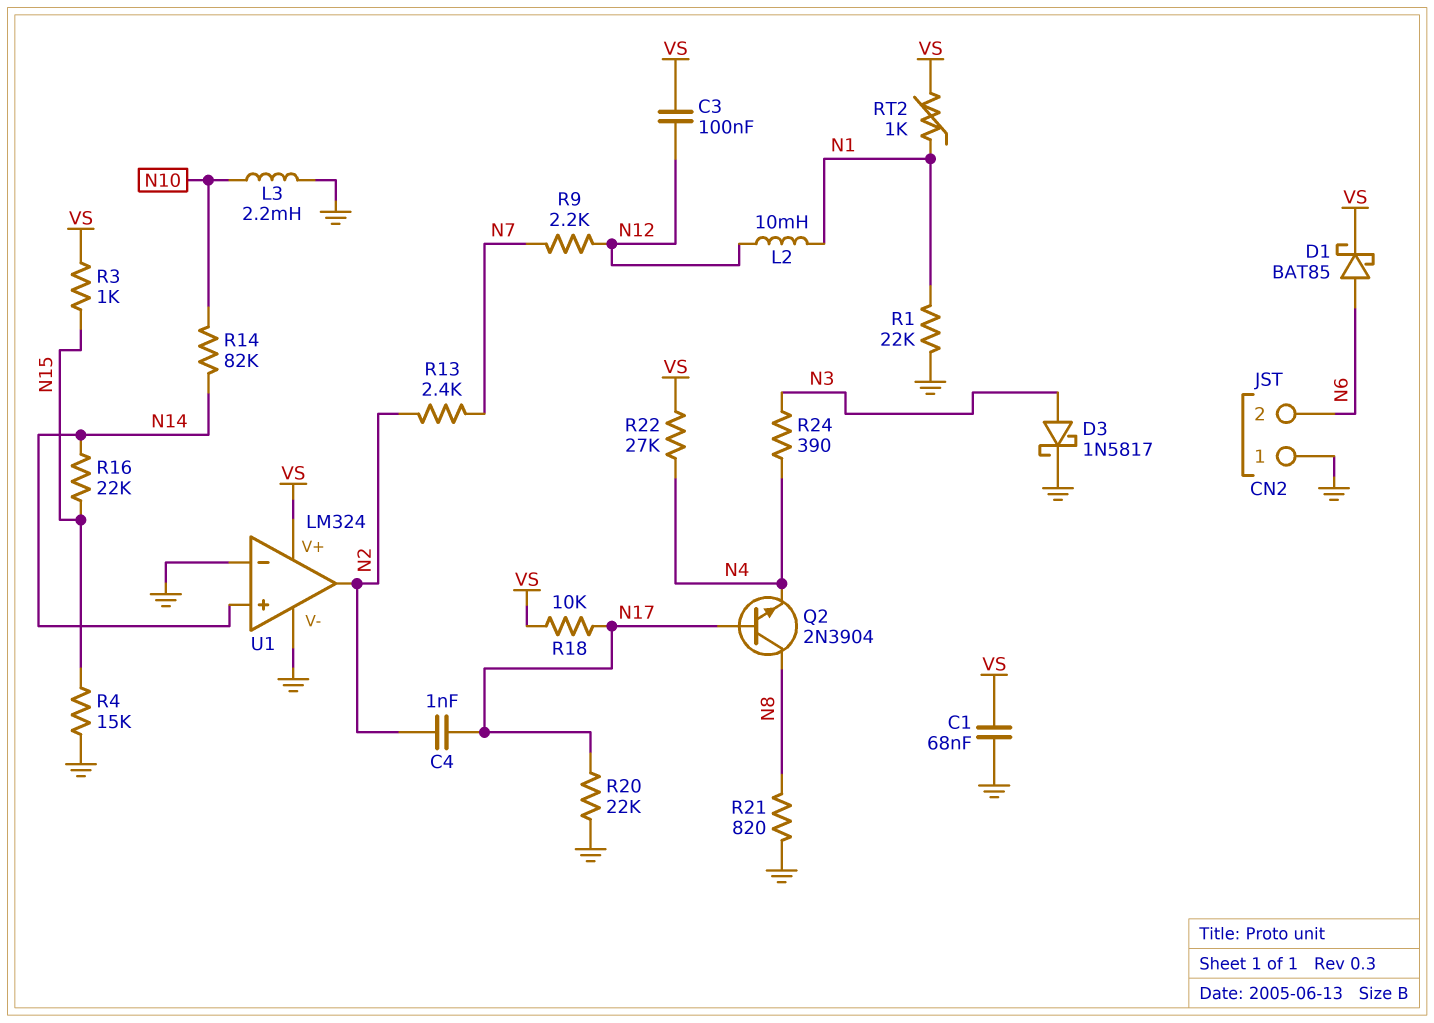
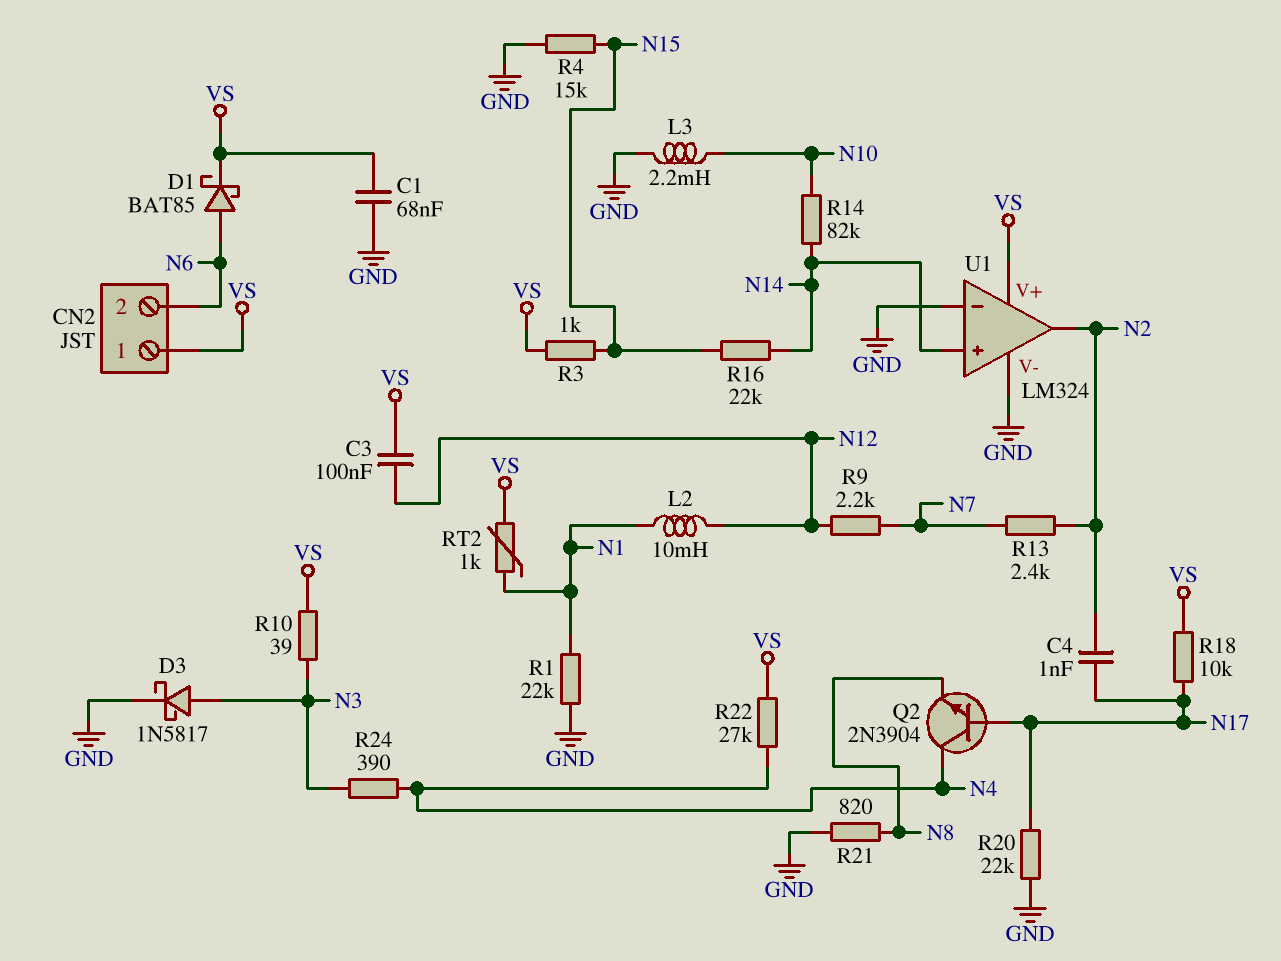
CN2 pin 1: GND -> VS
Q2: NPN 2N3904 (B N17, C N8, E N4) -> NPN 2N3904 (B N17, C N4, E N8)
R10: none -> 39 (N3, VS)

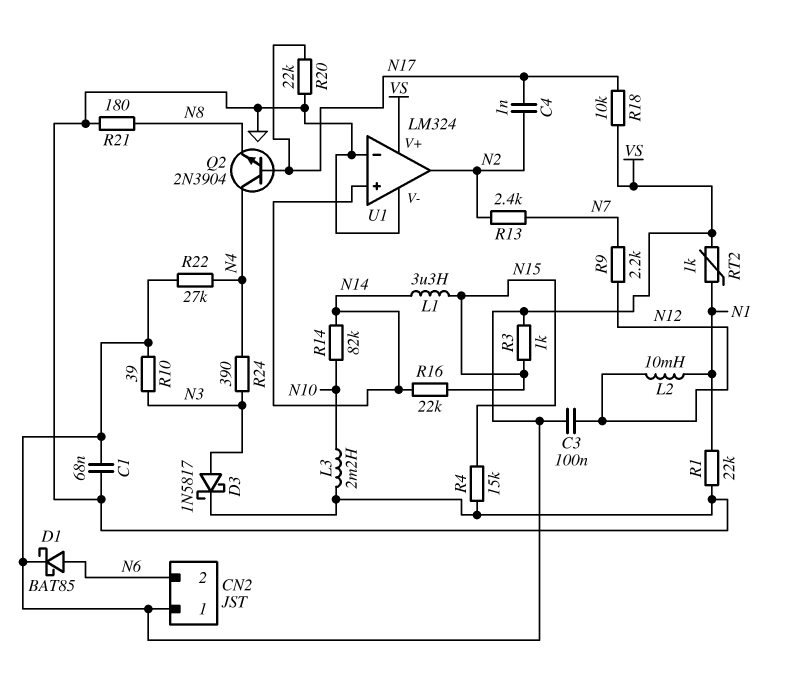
L1: none -> 3.3uH (N14, N15)
R21: 820 (GND, N8) -> 180 (GND, N8)

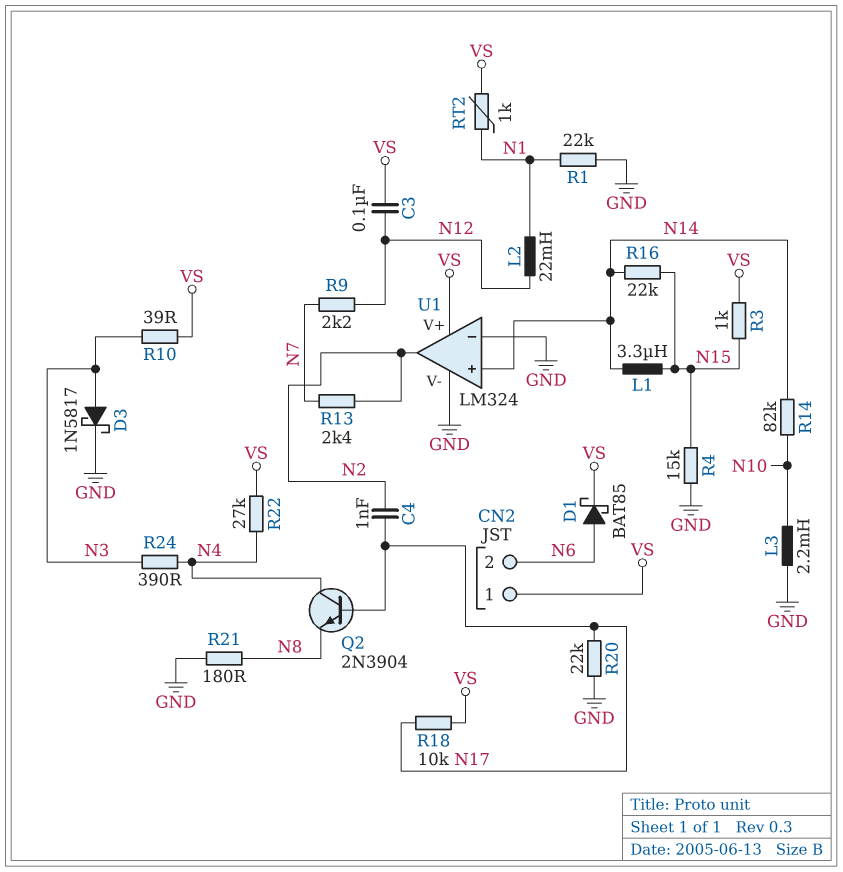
C1: 68nF (GND, VS) -> none
L2: 10mH (N1, N12) -> 22mH (N1, N12)

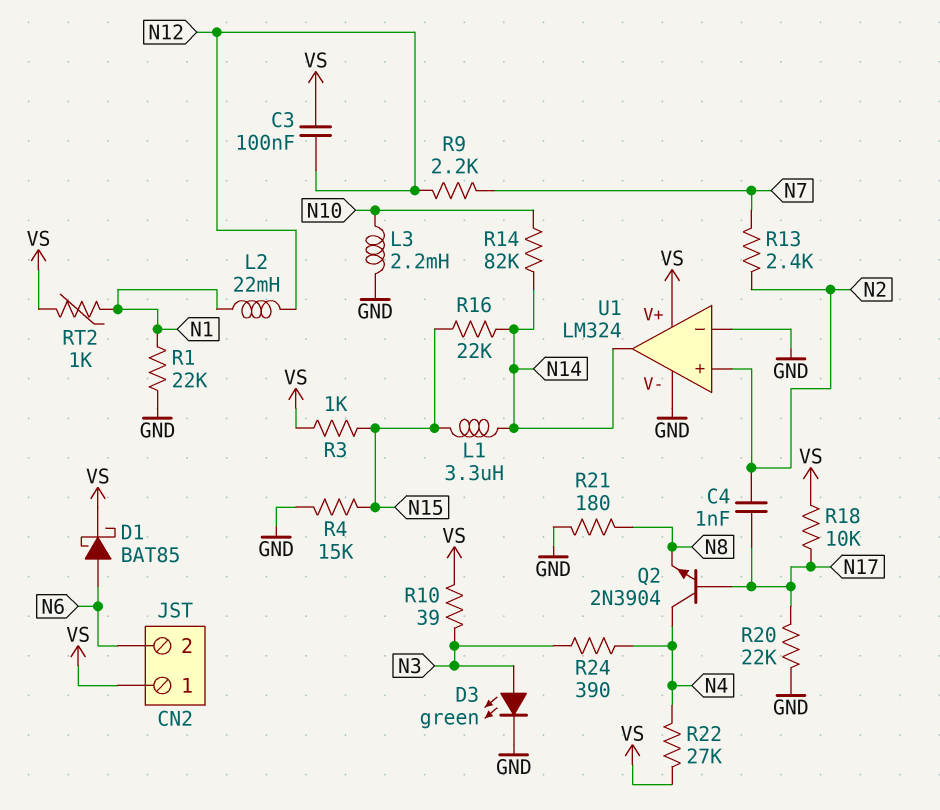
D3: schottky 1N5817 (A N3, K GND) -> LED green (A N3, K GND)
U1 pin in+: N14 -> N2
U1 pin out: N2 -> N14

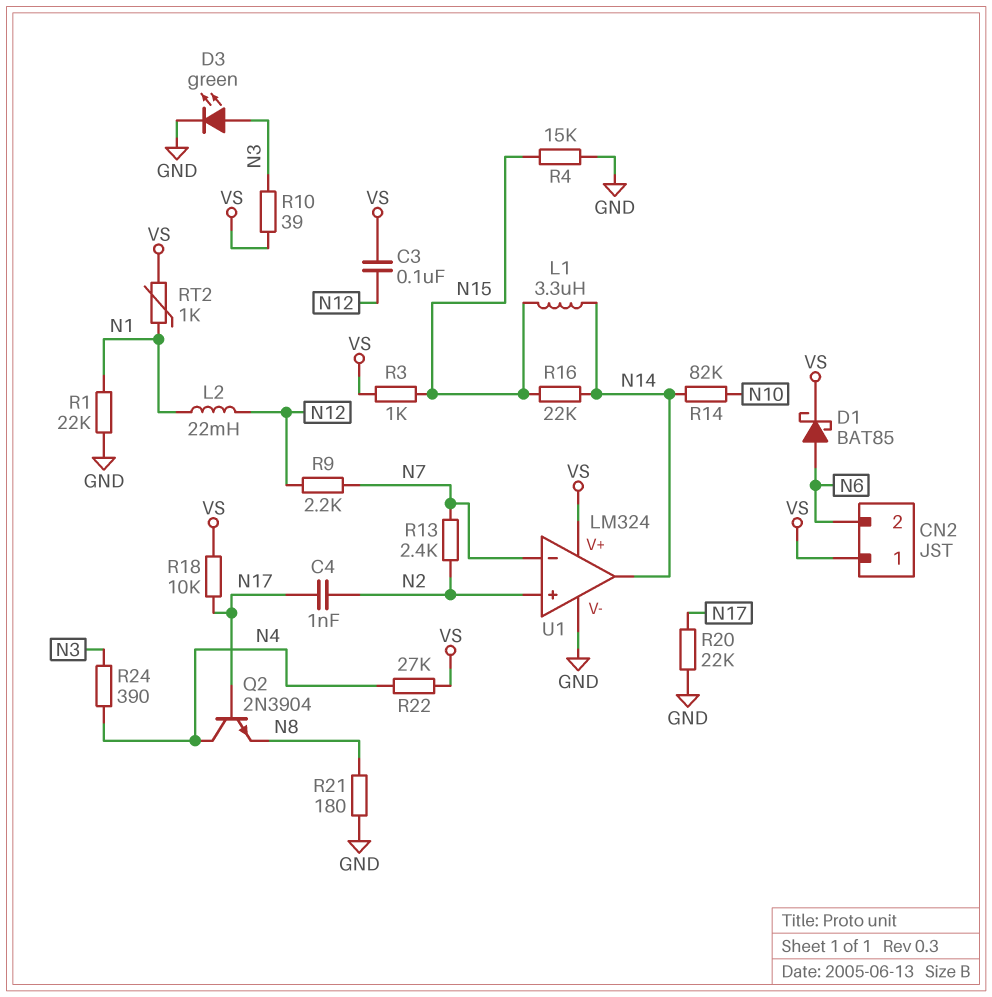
L3: 2.2mH (GND, N10) -> none
U1 pin in-: GND -> N7

